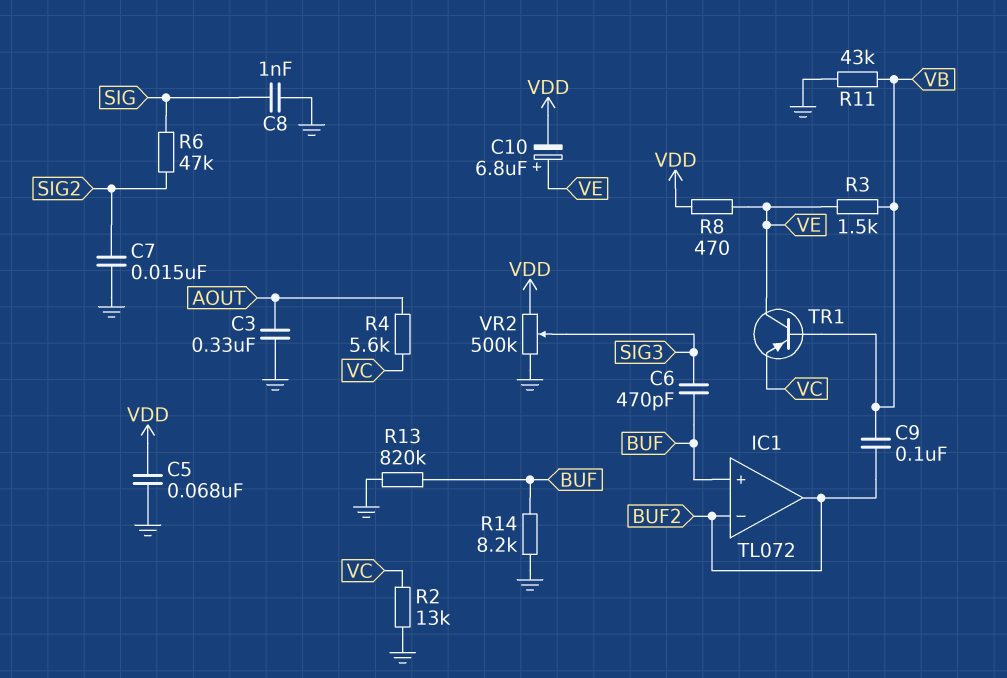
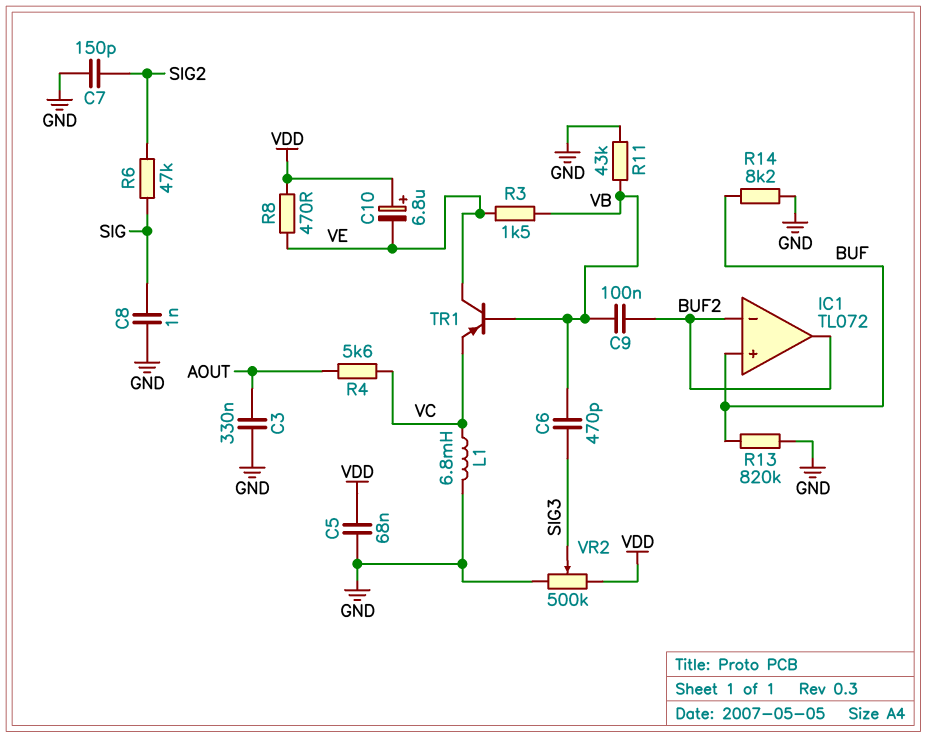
C6: 470pF (BUF, SIG3) -> 470pF (SIG3, VB)
C7: 15nF (GND, SIG2) -> 150pF (GND, SIG2)
C10: 6.8uF (plus VE, minus VDD) -> 6.8uF (plus VDD, minus VE)
L1: none -> 6.8mH (GND, VC)
R2: 13k (GND, VC) -> none

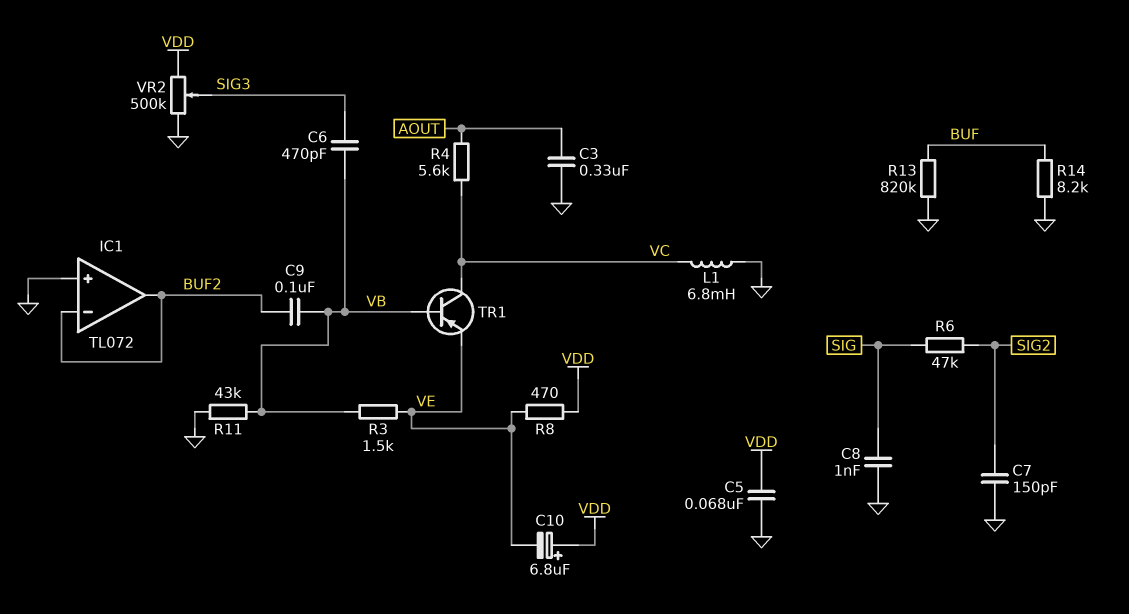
IC1 pin in+: BUF -> GND
TR1: PNP (B VB, C VE, E VC) -> PNP (B VB, C VC, E VE)

